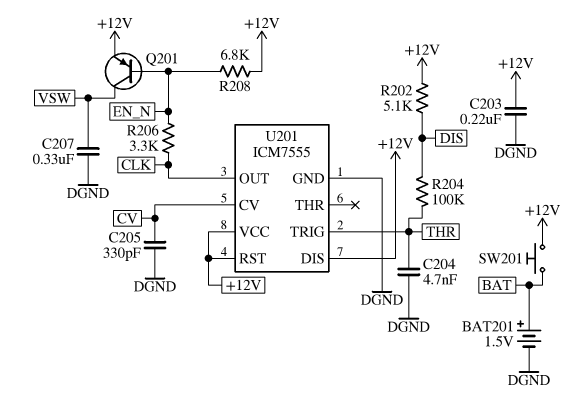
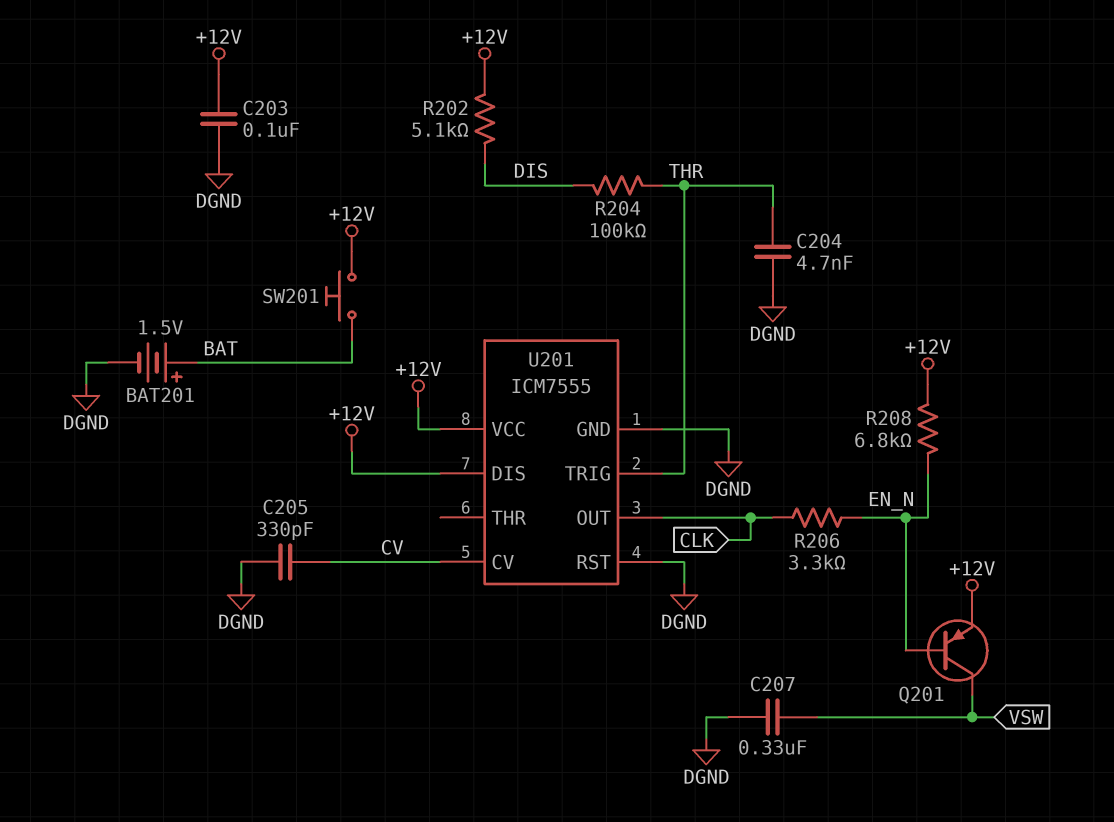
C203: 220nF (+12V, DGND) -> 100nF (+12V, DGND)
U201 pin RST: +12V -> DGND

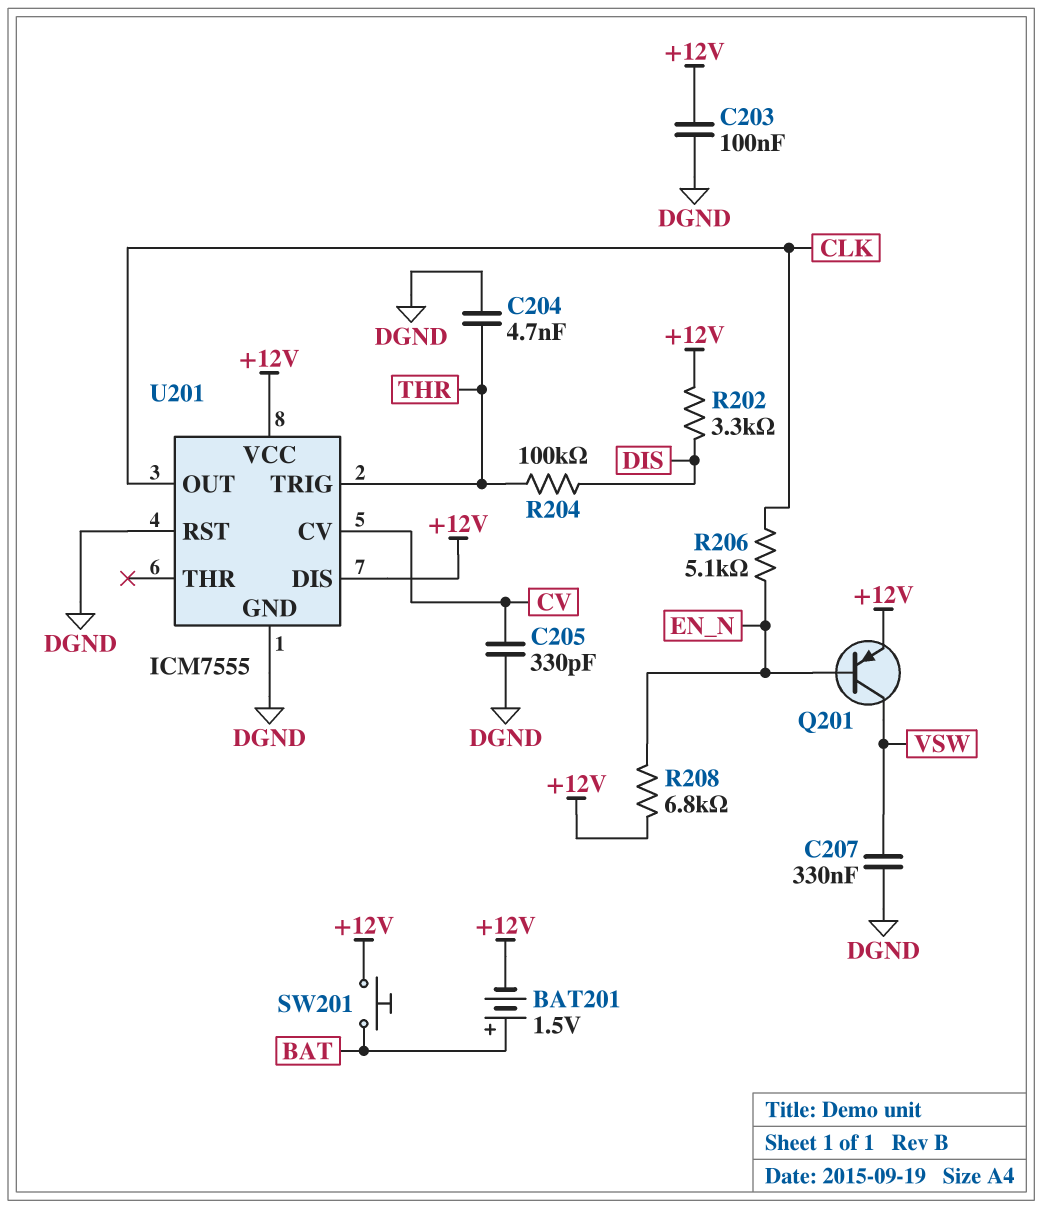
BAT201: 1.5V (plus BAT, minus DGND) -> 1.5V (plus BAT, minus +12V)
R202: 5.1k (+12V, DIS) -> 3.3k (+12V, DIS)
R206: 3.3k (CLK, EN_N) -> 5.1k (CLK, EN_N)

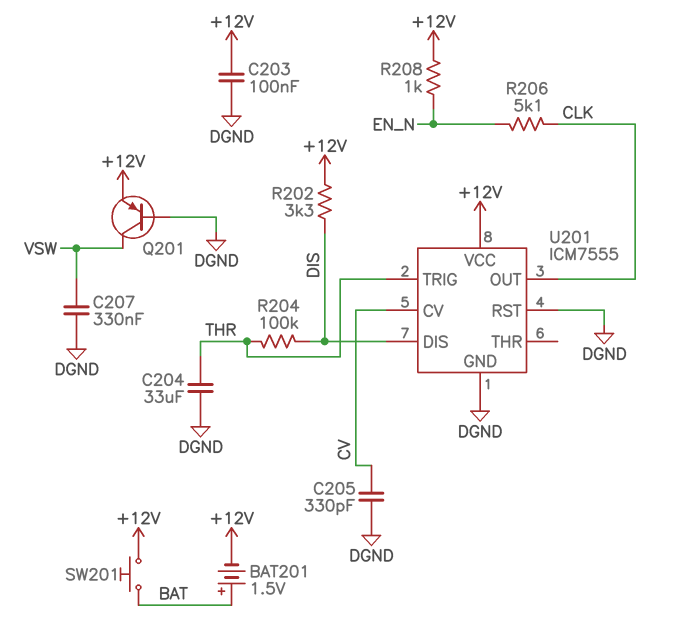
C204: 4.7nF (DGND, THR) -> 33uF (DGND, THR)
Q201: PNP (B EN_N, C VSW, E +12V) -> PNP (B DGND, C VSW, E +12V)
R208: 6.8k (+12V, EN_N) -> 1k (+12V, EN_N)
U201 pin DIS: +12V -> DIS

